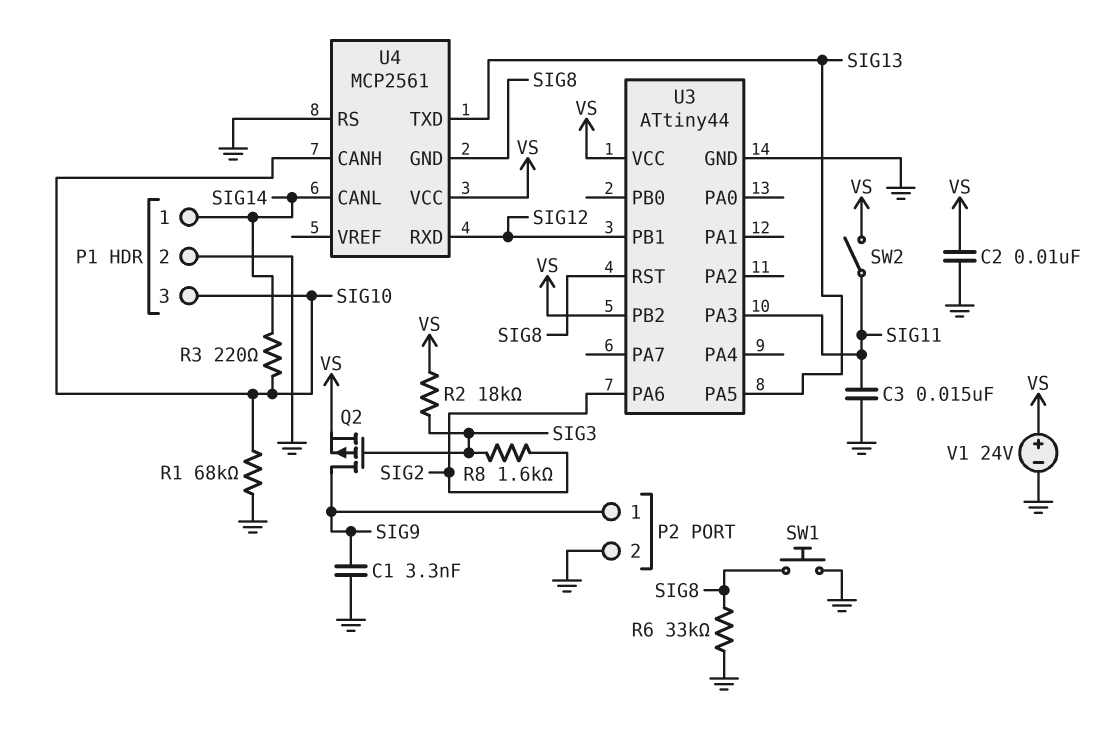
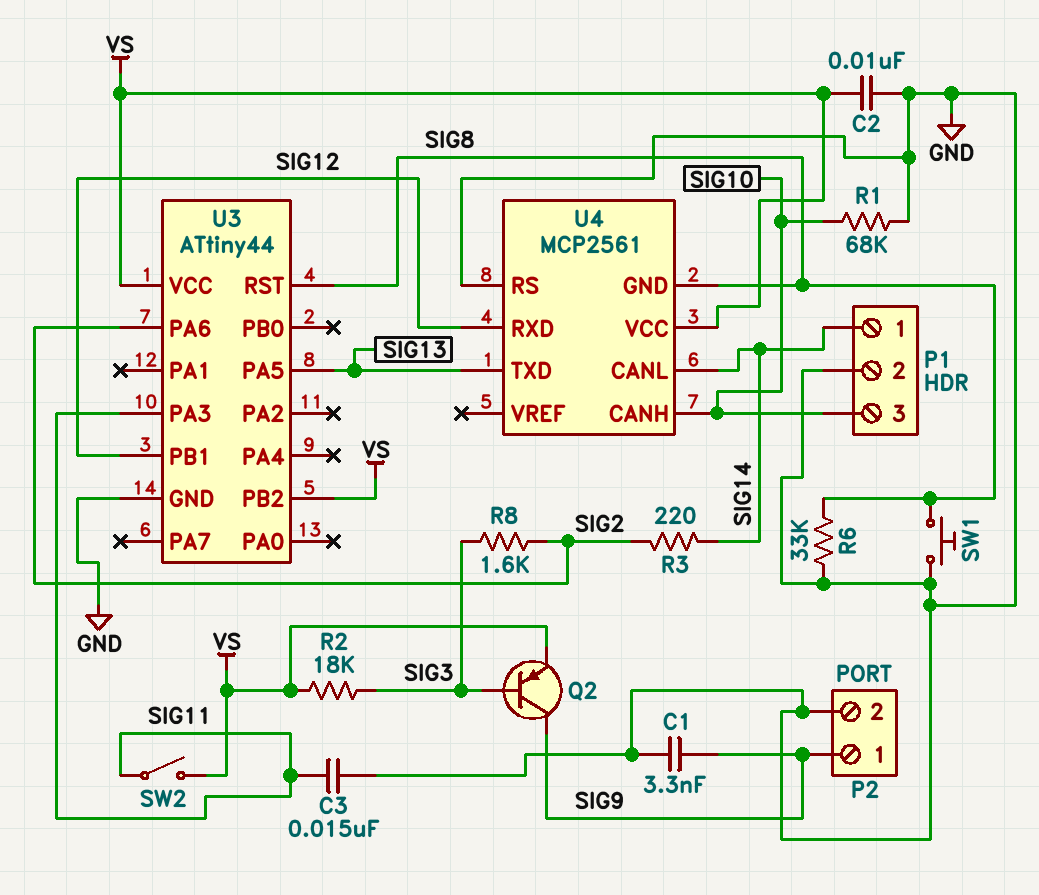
Q2: PMOS (G SIG3, D SIG9, S VS) -> PNP (B SIG3, C SIG9, E VS)
R3: 220 (SIG10, SIG14) -> 220 (SIG2, SIG14)
V1: 24V (plus VS, minus GND) -> none

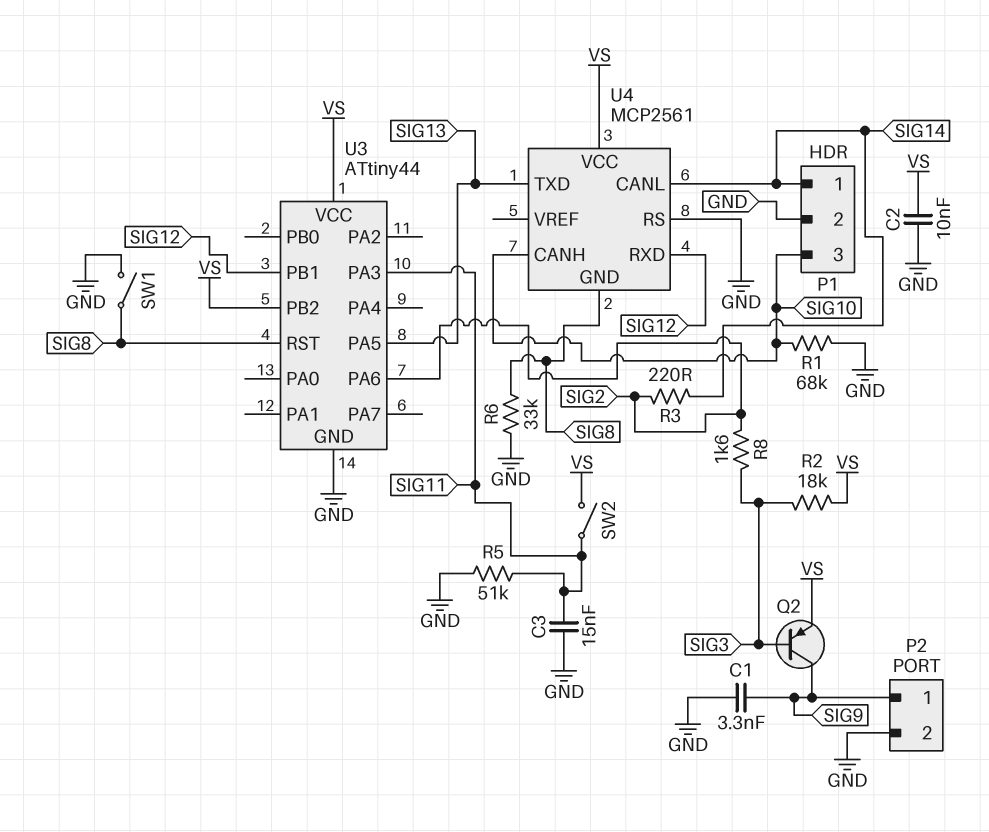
R5: none -> 51k (GND, SIG11)
SW1: button (GND, SIG8) -> switch (GND, SIG8)

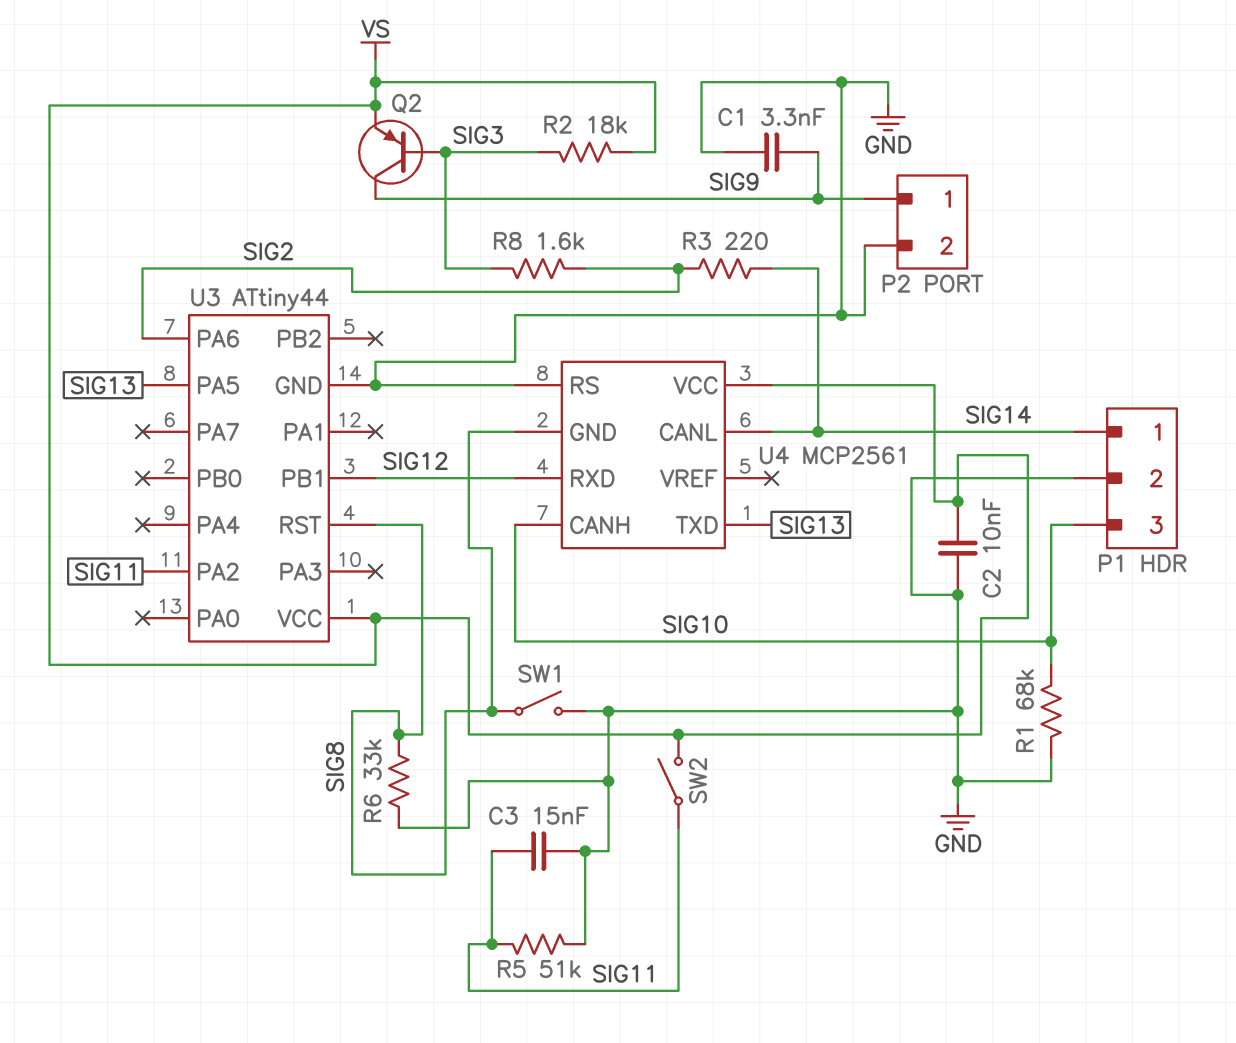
U3 pin PA2: none -> SIG11
U3 pin PA3: SIG11 -> none
U3 pin PB2: VS -> none

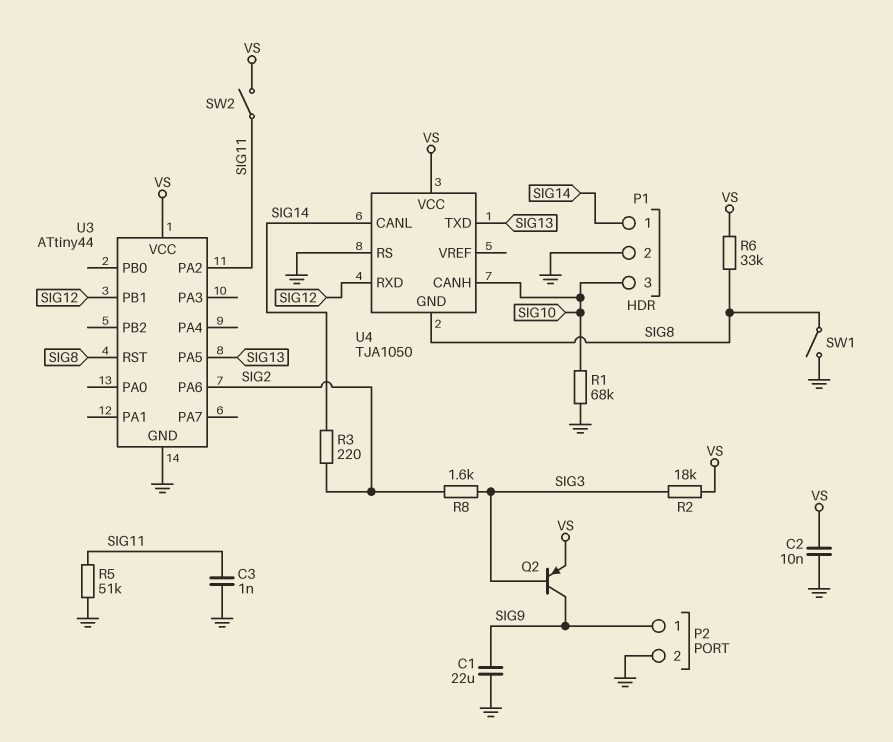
C1: 3.3nF (GND, SIG9) -> 22uF (GND, SIG9)
C3: 15nF (GND, SIG11) -> 1nF (GND, SIG11)
R6: 33k (GND, SIG8) -> 33k (SIG8, VS)
U4: MCP2561 -> TJA1050

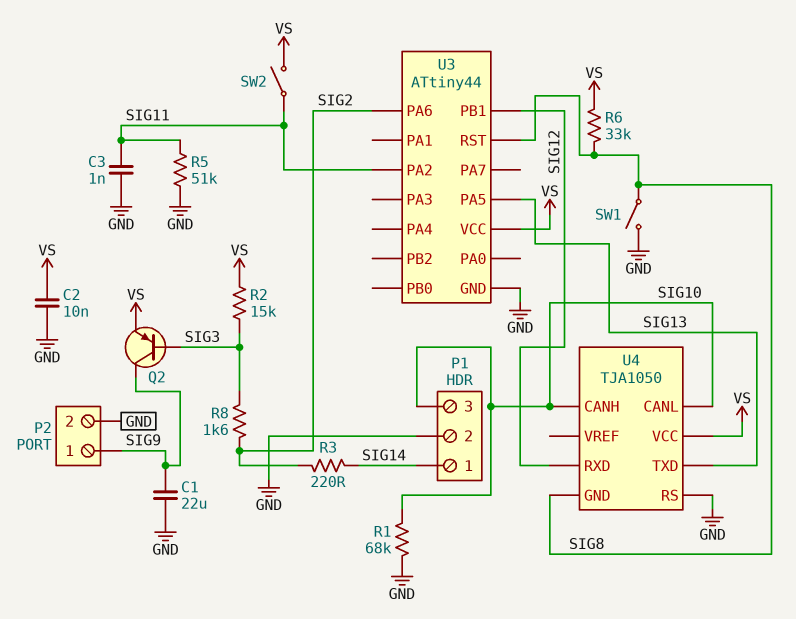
R2: 18k (SIG3, VS) -> 15k (SIG3, VS)
U4 pin CANL: SIG14 -> SIG10

